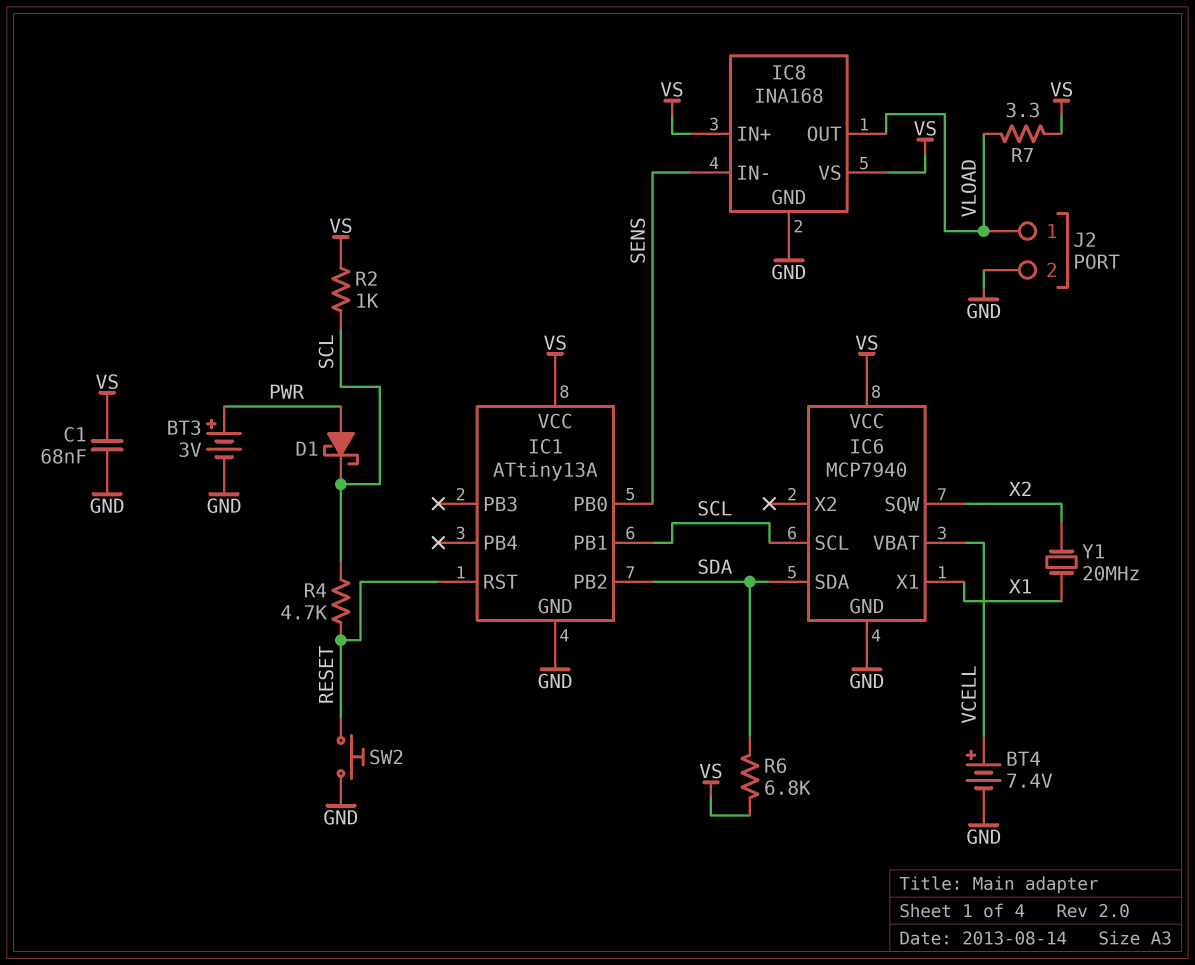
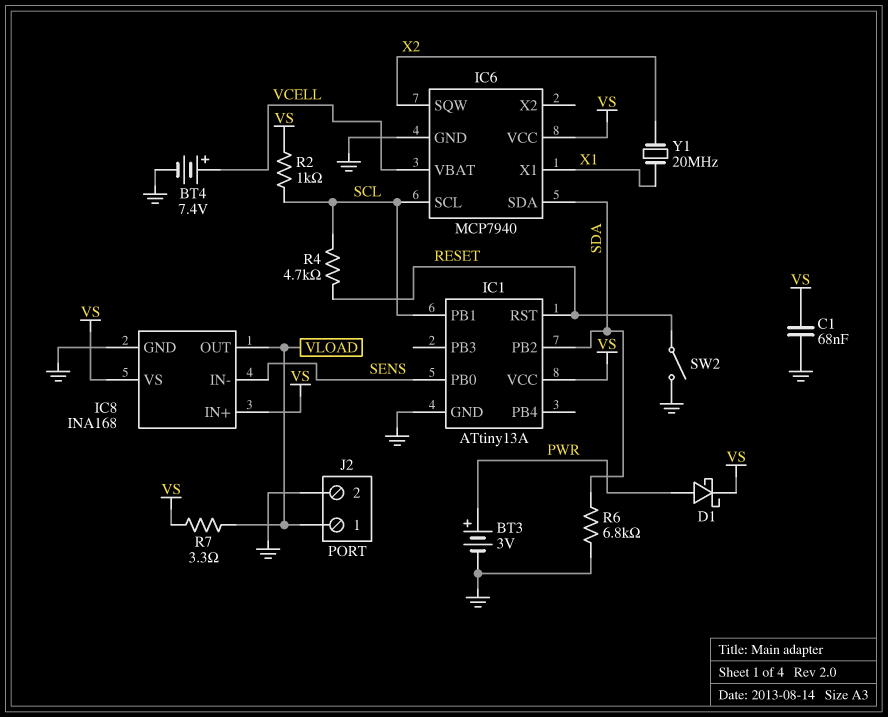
D1: schottky (A PWR, K SCL) -> schottky (A PWR, K VS)
R6: 6.8k (SDA, VS) -> 6.8k (GND, SDA)
SW2: button (GND, RESET) -> switch (GND, RESET)

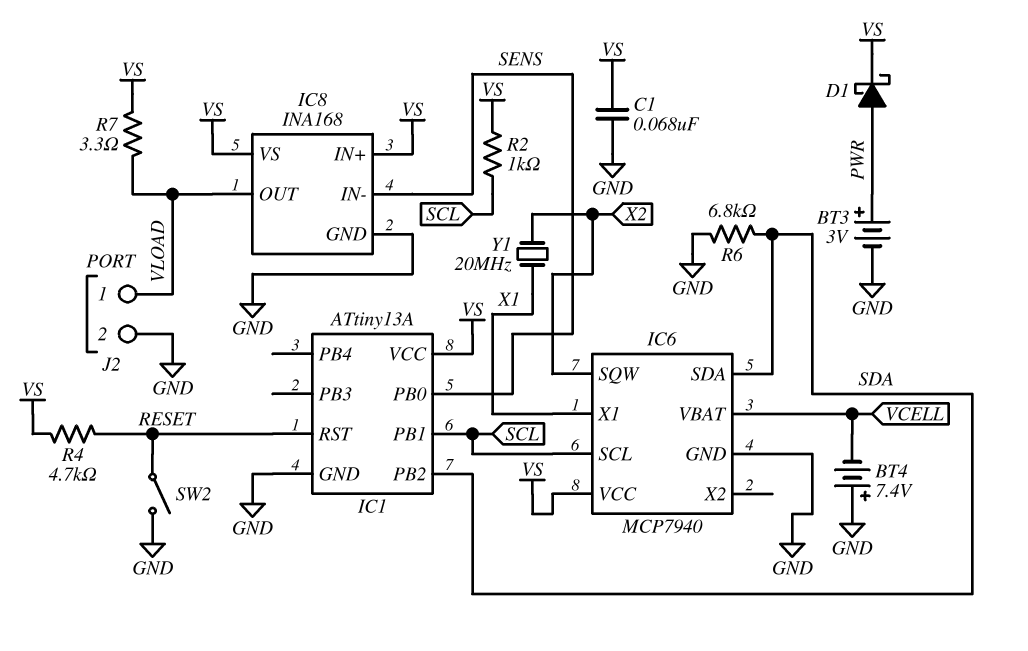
BT4: 7.4V (plus VCELL, minus GND) -> 7.4V (plus GND, minus VCELL)
R4: 4.7k (RESET, SCL) -> 4.7k (RESET, VS)

